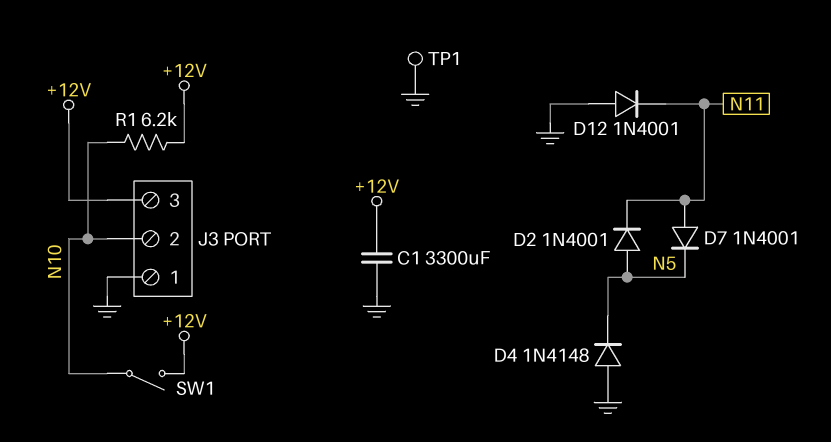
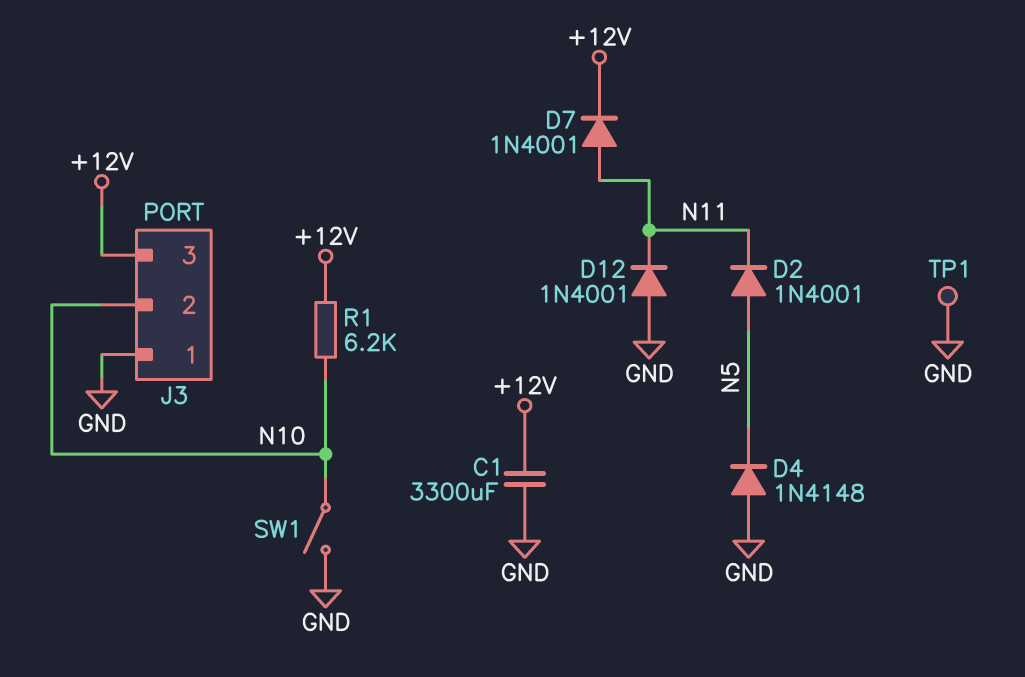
D7: diode 1N4001 (A N11, K N5) -> diode 1N4001 (A N11, K +12V)
SW1: switch (+12V, N10) -> switch (GND, N10)

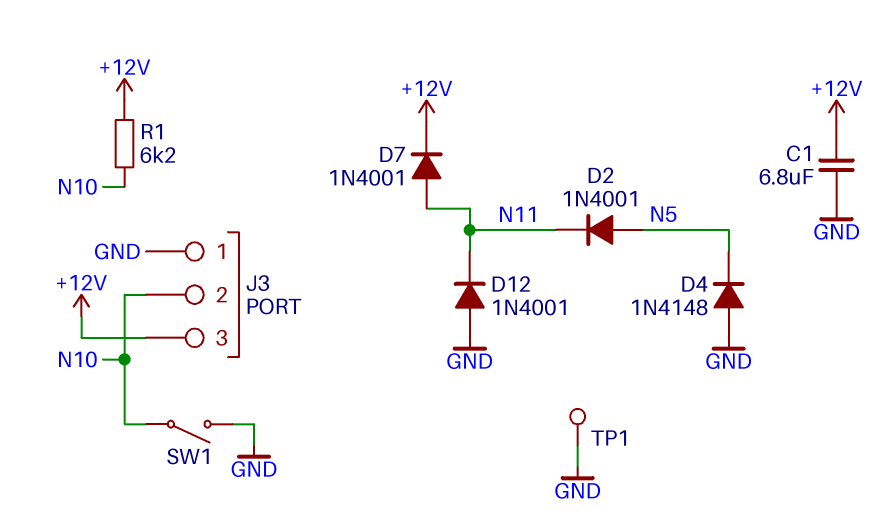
C1: 3300uF (+12V, GND) -> 6.8uF (+12V, GND)

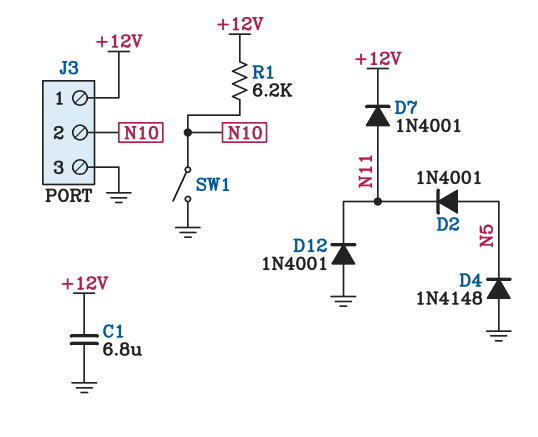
J3 pin 1: GND -> +12V
J3 pin 3: +12V -> GND
TP1: test point (GND) -> none

